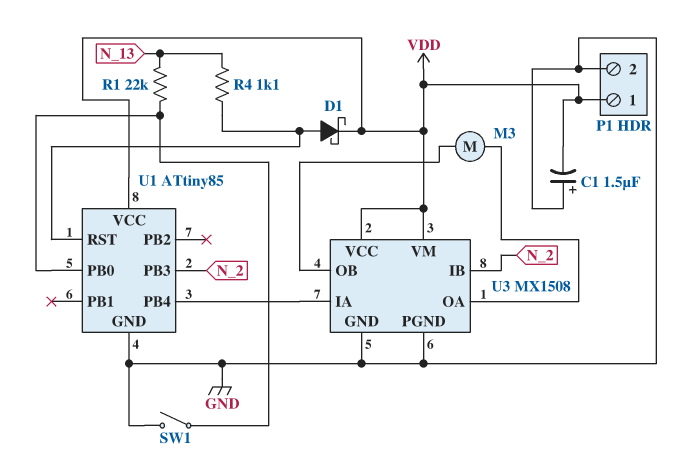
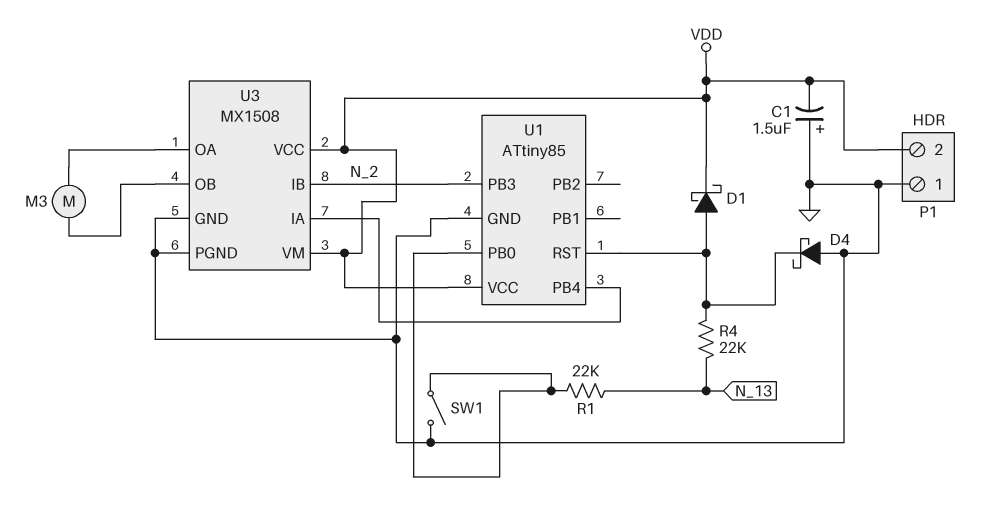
D4: none -> schottky (A GND, K U1/RST)
P1 pin 1: VDD -> GND
P1 pin 2: GND -> VDD
R4: 1.1k (N_13, U1/RST) -> 22k (N_13, U1/RST)

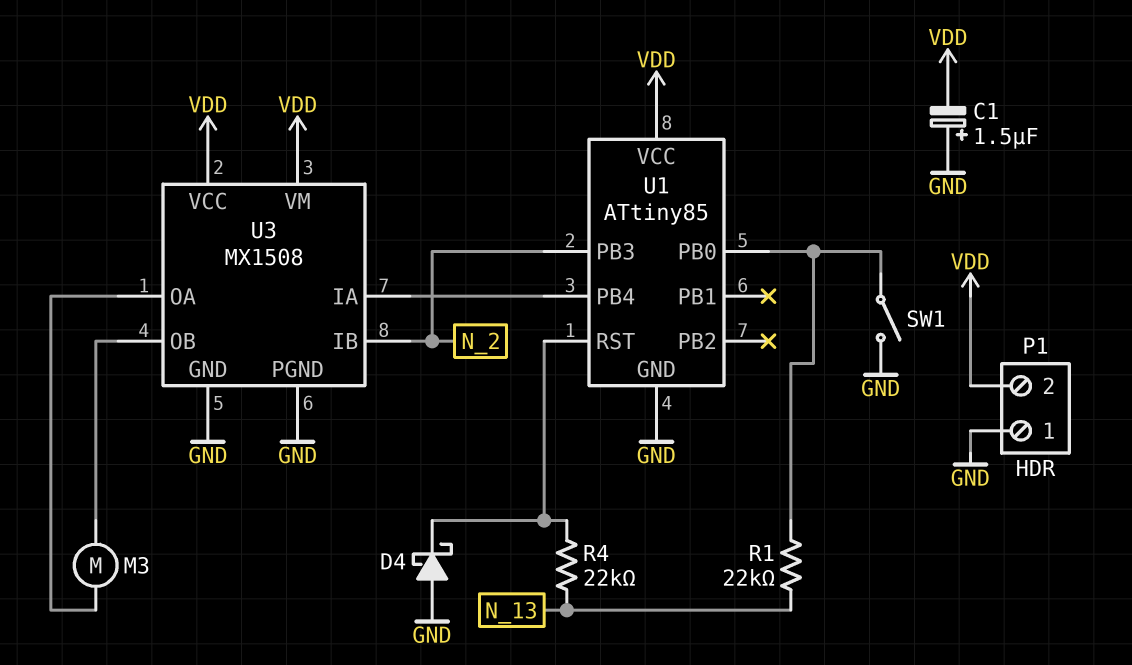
D1: schottky (A U1/RST, K VDD) -> none

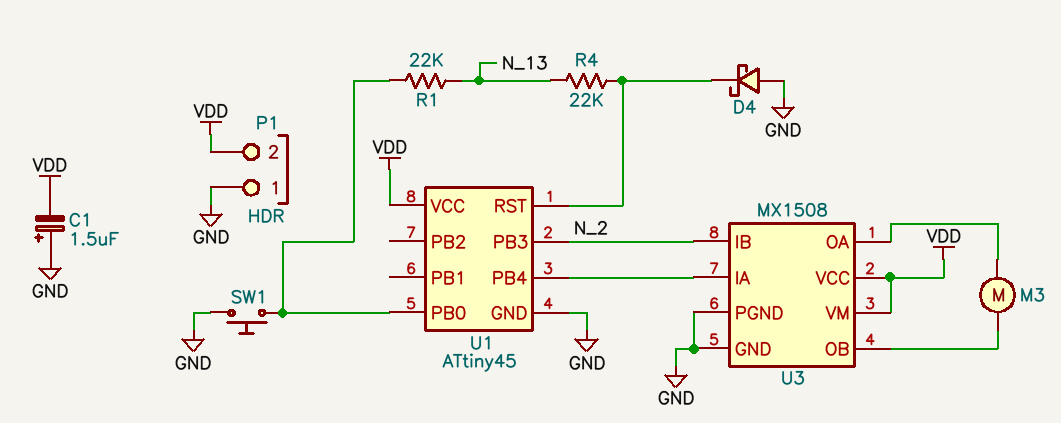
SW1: switch (GND, U1/PB0) -> button (GND, U1/PB0)
U1: ATtiny85 -> ATtiny45

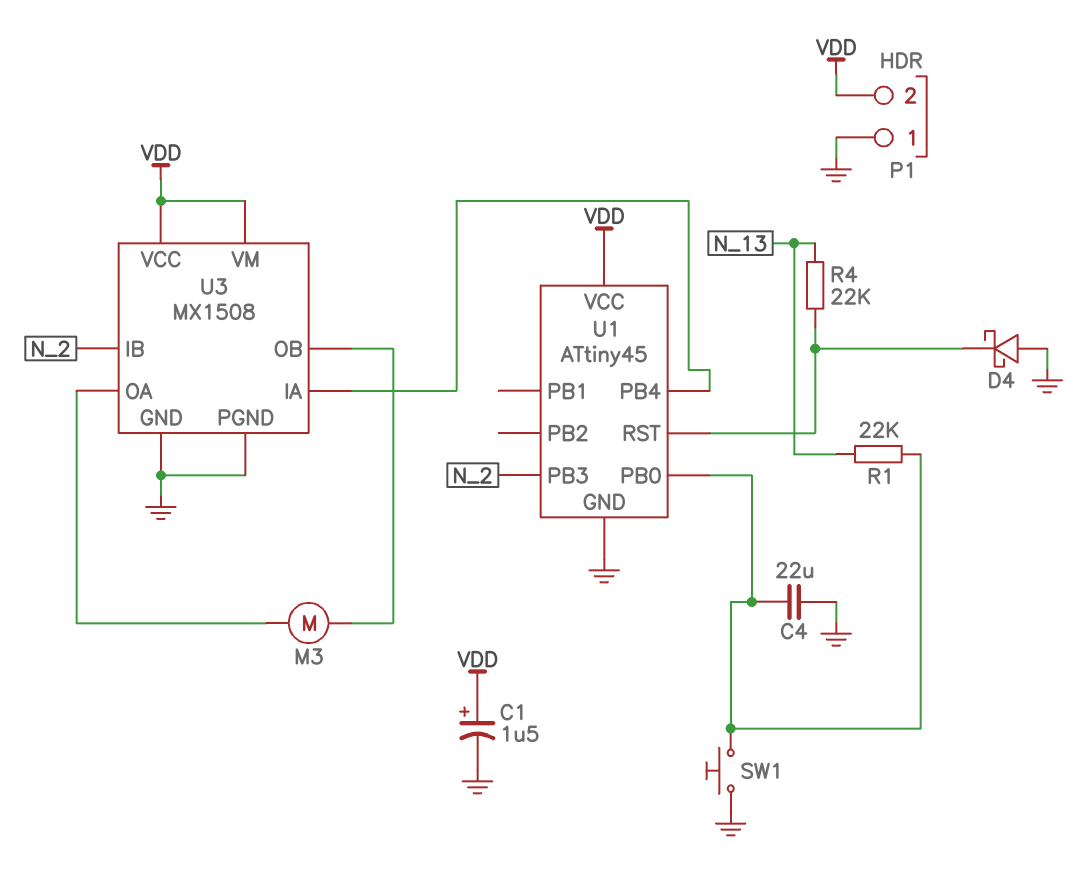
C1: 1.5uF (plus GND, minus VDD) -> 1.5uF (plus VDD, minus GND)
C4: none -> 22uF (GND, U1/PB0)

